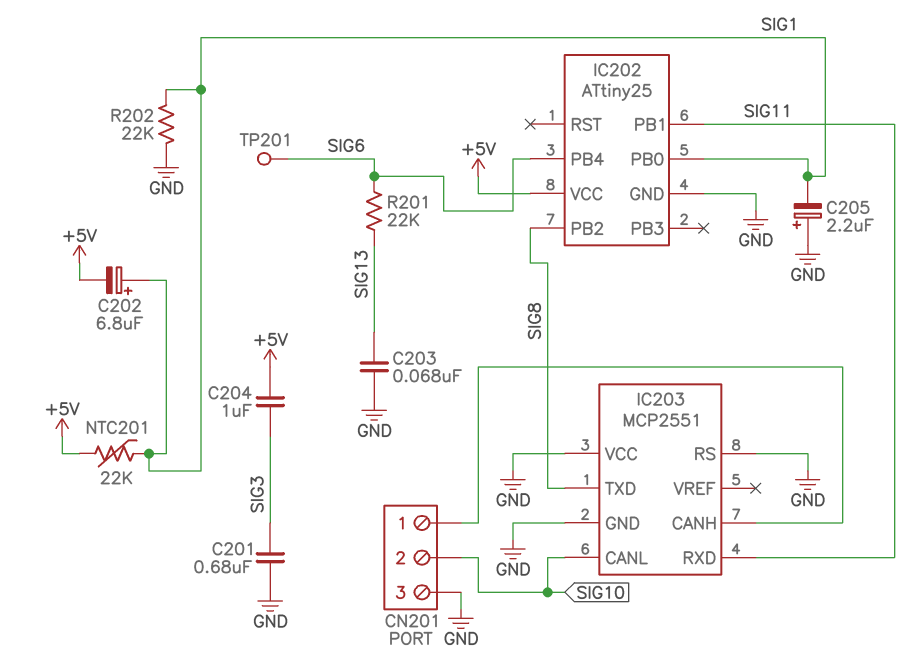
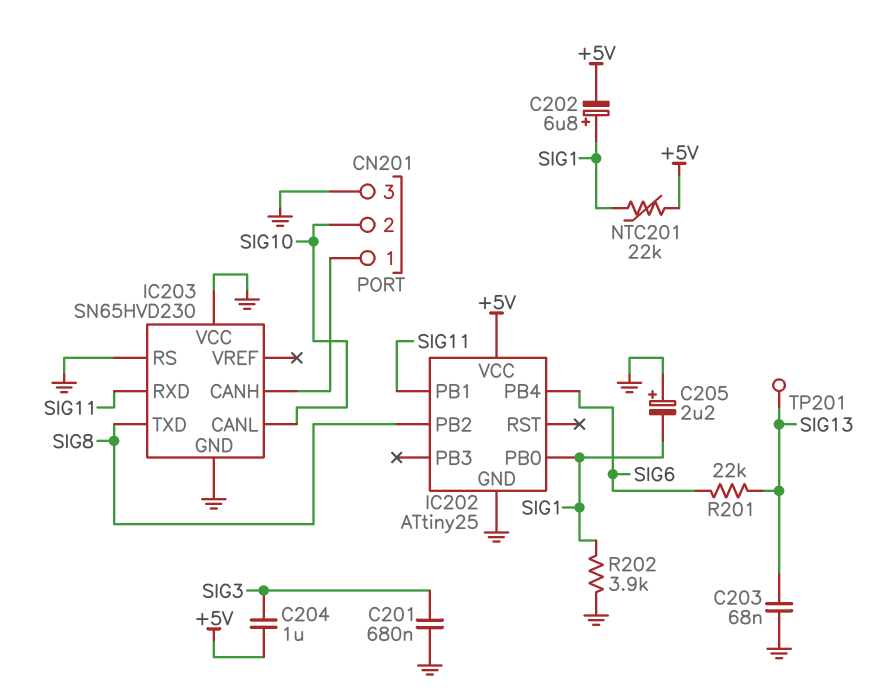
IC203: MCP2551 -> SN65HVD230
R202: 22k (GND, SIG1) -> 3.9k (GND, SIG1)
TP201: test point (SIG6) -> test point (SIG13)

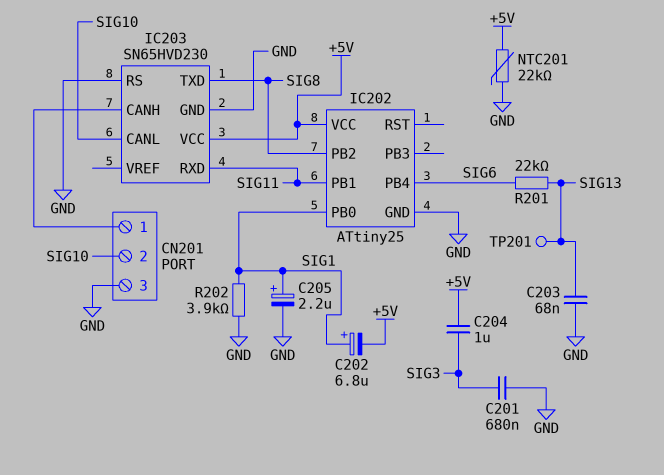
C205: 2.2uF (plus GND, minus SIG1) -> 2.2uF (plus SIG1, minus GND)
IC203 pin VCC: GND -> +5V
NTC201: 22k (+5V, SIG1) -> 22k (+5V, GND)

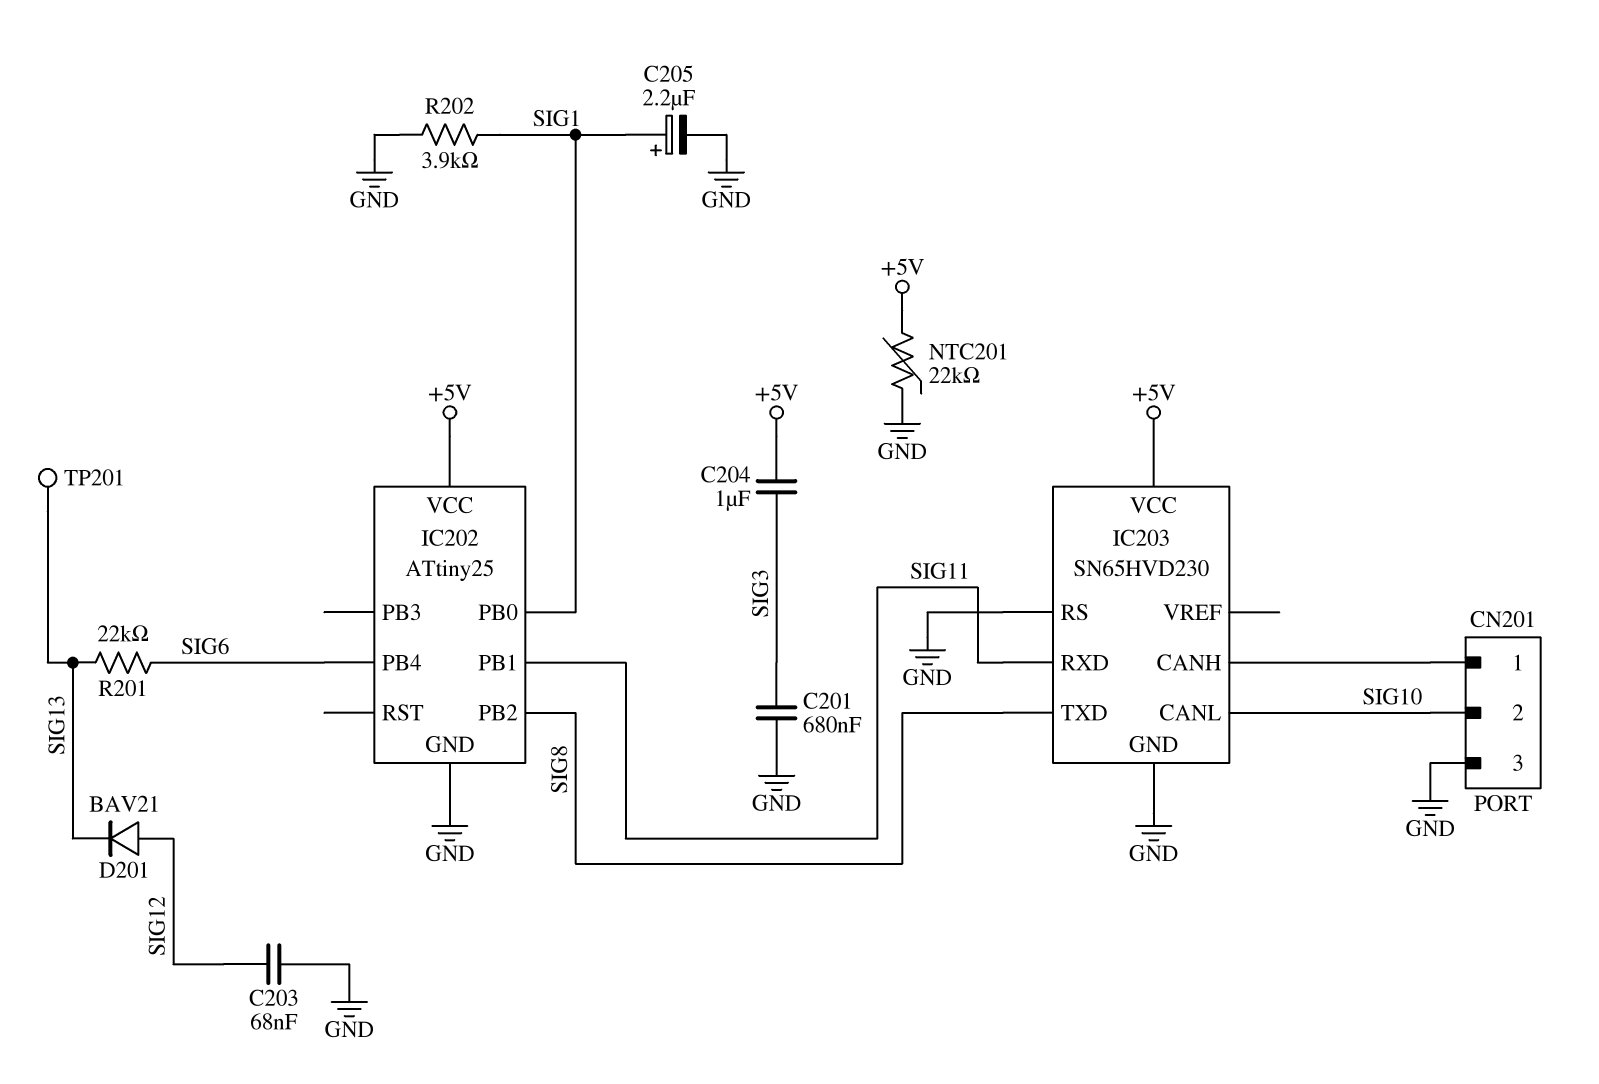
C202: 6.8uF (plus SIG1, minus +5V) -> none
C203: 68nF (GND, SIG13) -> 68nF (GND, SIG12)
D201: none -> diode BAV21 (A SIG12, K SIG13)

